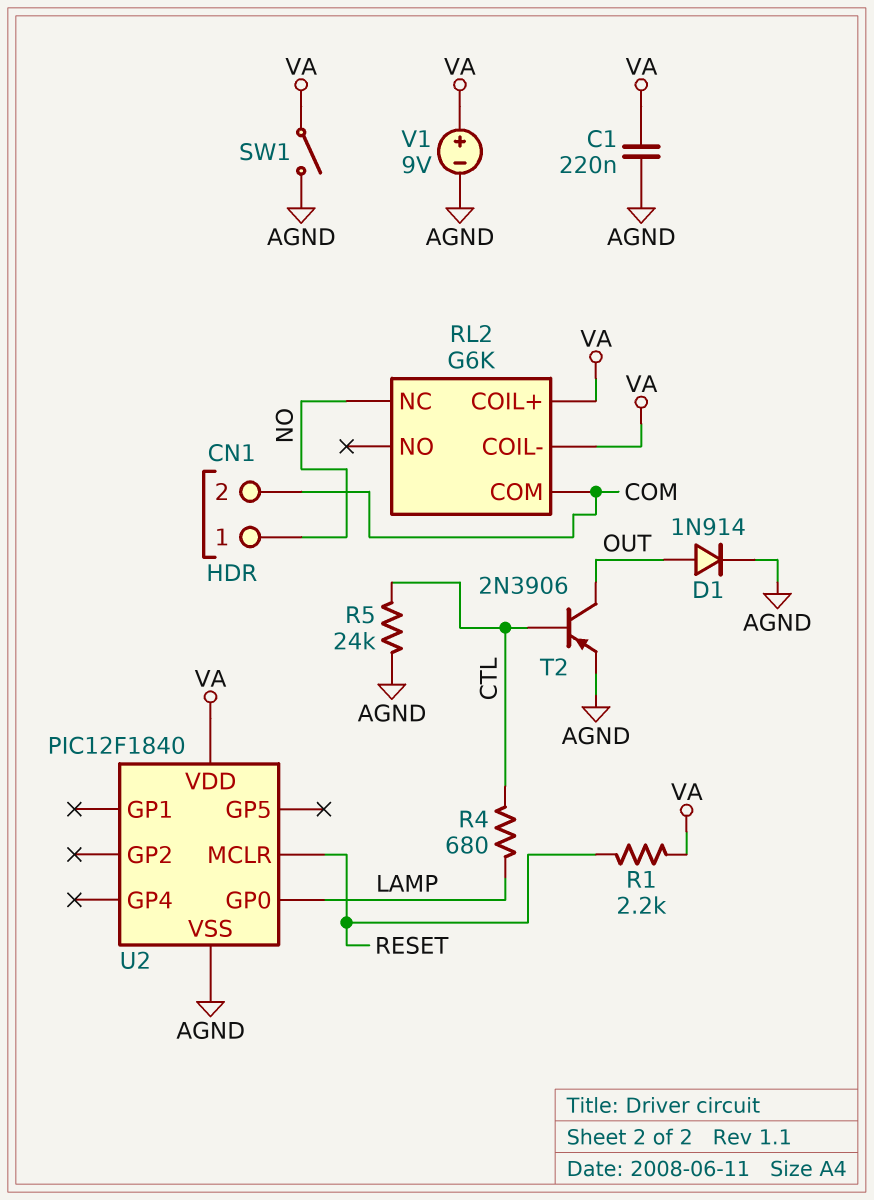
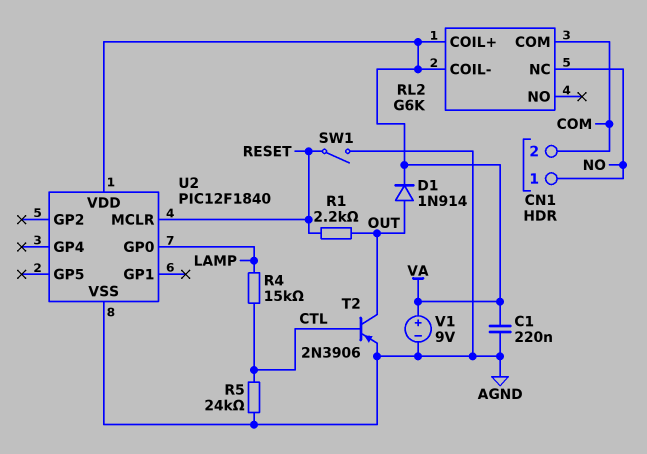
D1: diode 1N914 (A OUT, K AGND) -> diode 1N914 (A OUT, K VA)
R1: 2.2k (RESET, VA) -> 2.2k (OUT, RESET)
R4: 680 (CTL, LAMP) -> 15k (CTL, LAMP)
SW1: switch (AGND, VA) -> switch (AGND, RESET)

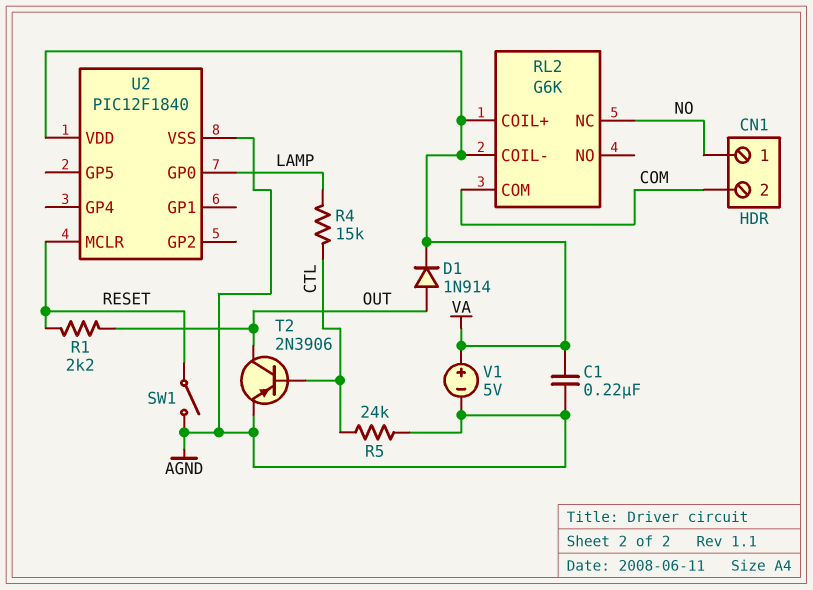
V1: 9V (plus VA, minus AGND) -> 5V (plus VA, minus AGND)

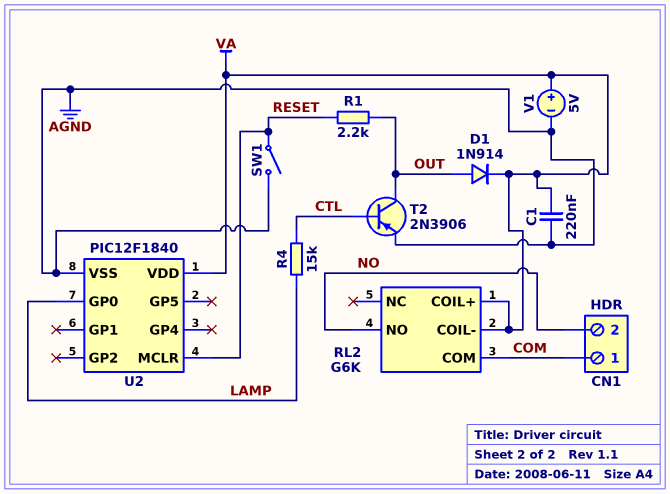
CN1 pin 1: NO -> COM
CN1 pin 2: COM -> NO
R5: 24k (AGND, CTL) -> none
RL2 pin NC: NO -> none
RL2 pin NO: none -> NO

